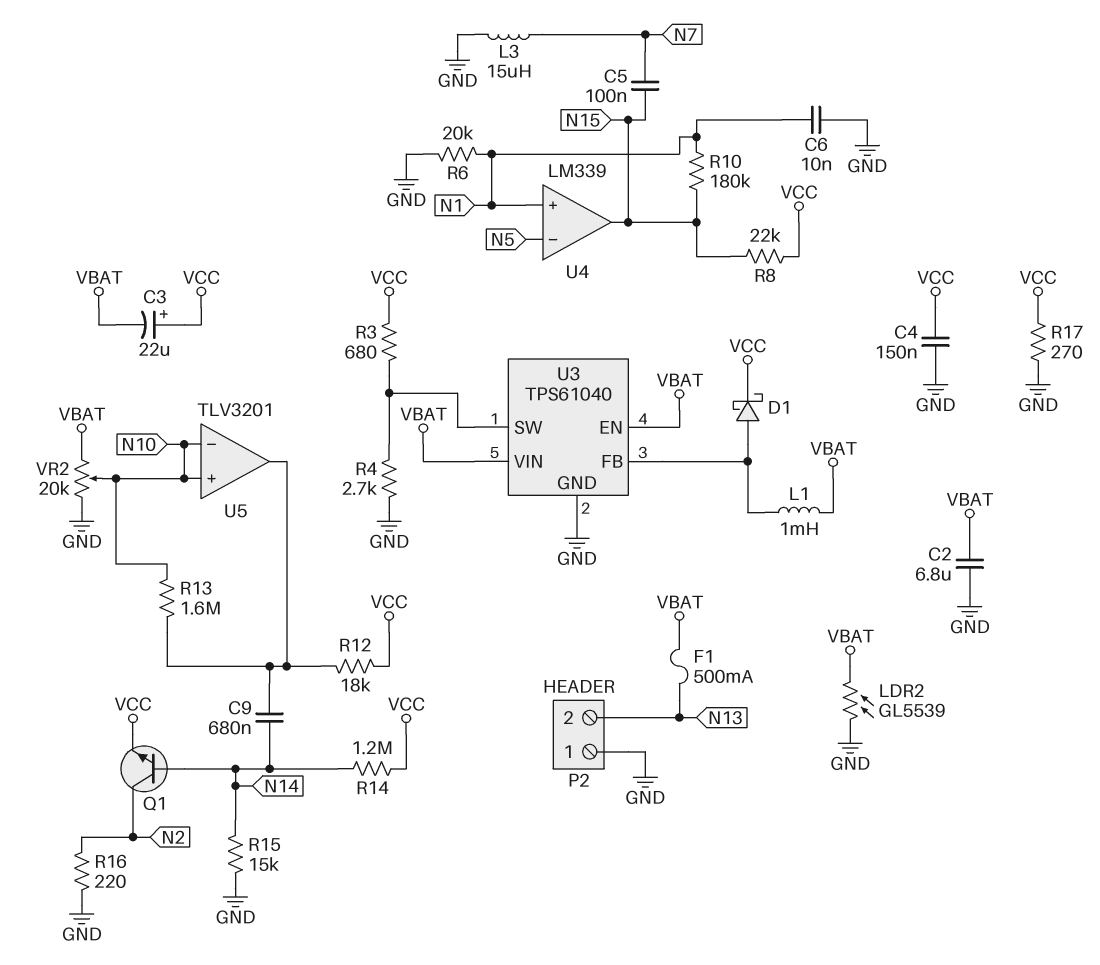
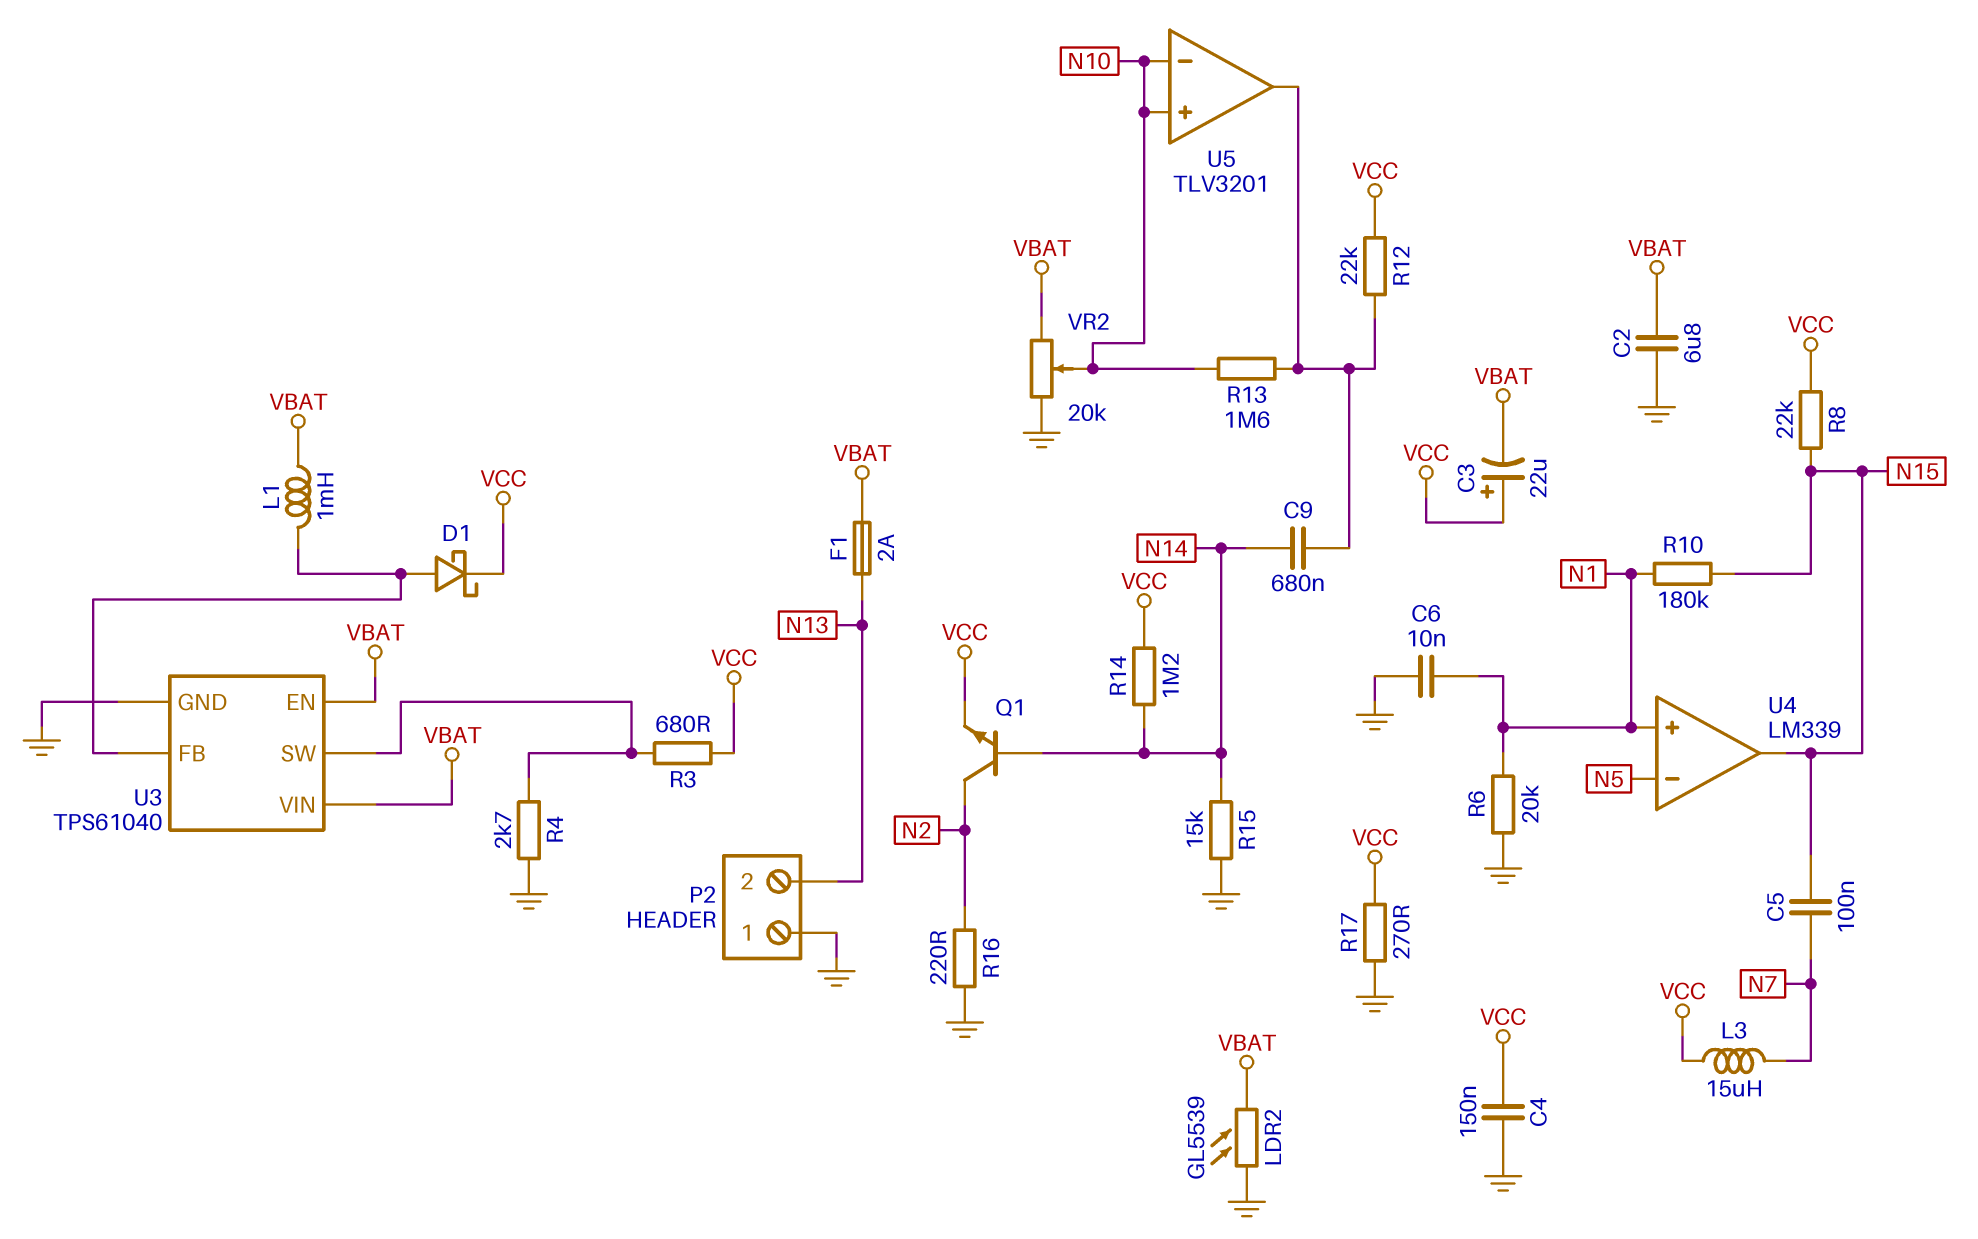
F1: 500mA (N13, VBAT) -> 2A (N13, VBAT)
L3: 15uH (GND, N7) -> 15uH (N7, VCC)
R12: 18k (U5/out, VCC) -> 22k (U5/out, VCC)

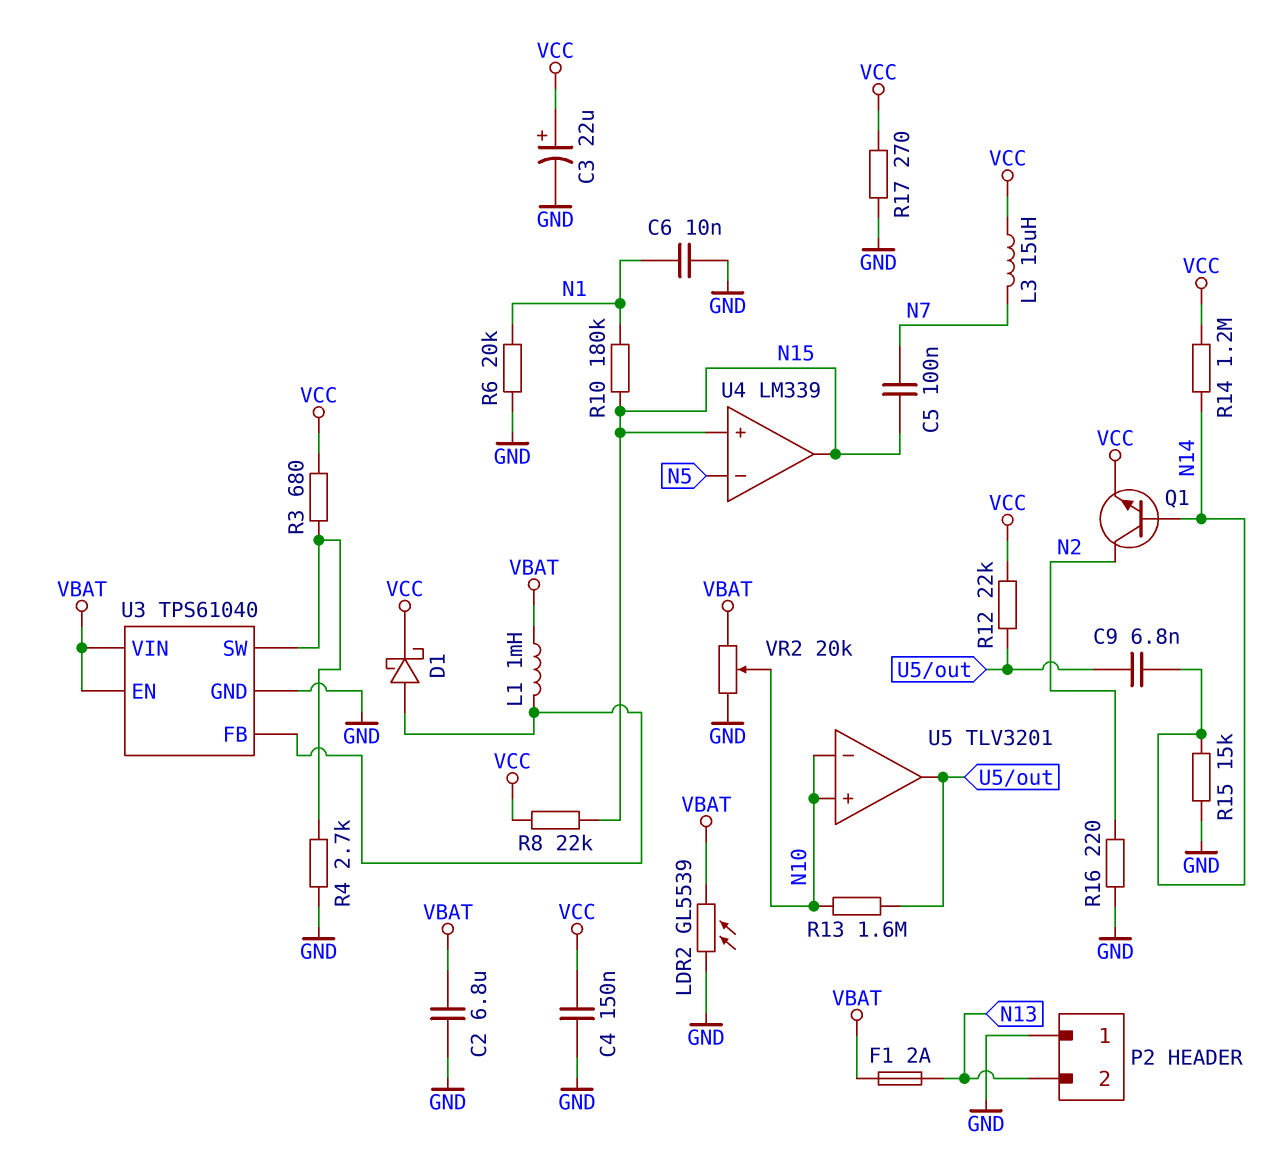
C3: 22uF (plus VCC, minus VBAT) -> 22uF (plus VCC, minus GND)
C9: 680nF (N14, U5/out) -> 6.8nF (N14, U5/out)
U4 pin in+: N1 -> N15

